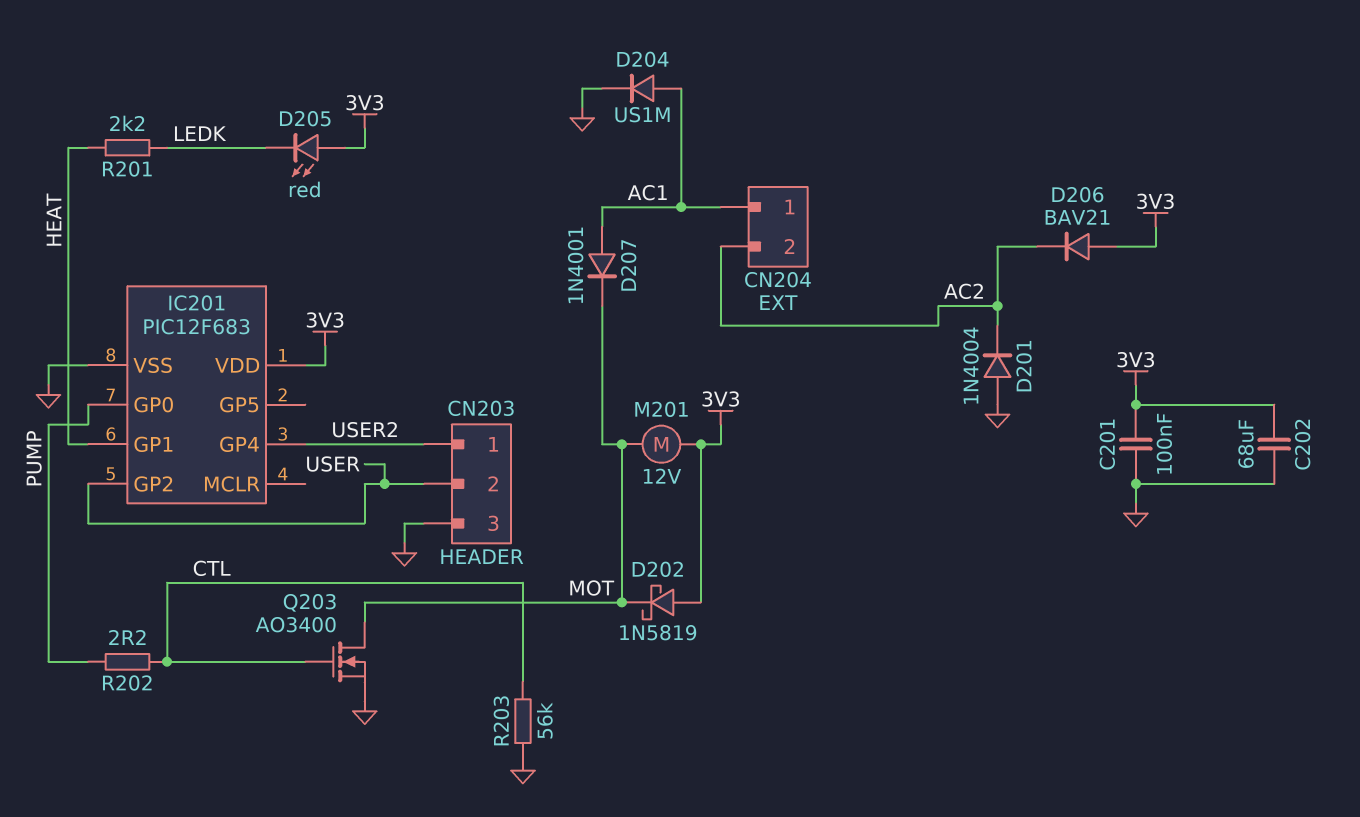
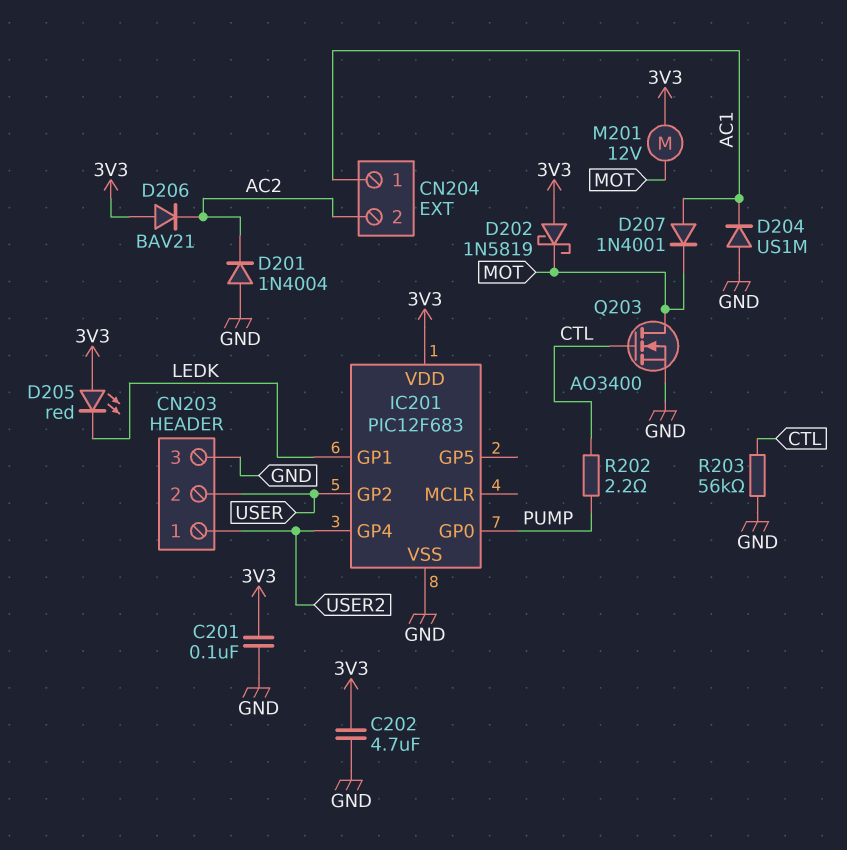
C202: 68uF (3V3, GND) -> 4.7uF (3V3, GND)
D204: diode US1M (A AC1, K GND) -> diode US1M (A GND, K AC1)
IC201 pin GP1: HEAT -> LEDK
R201: 2.2k (HEAT, LEDK) -> none

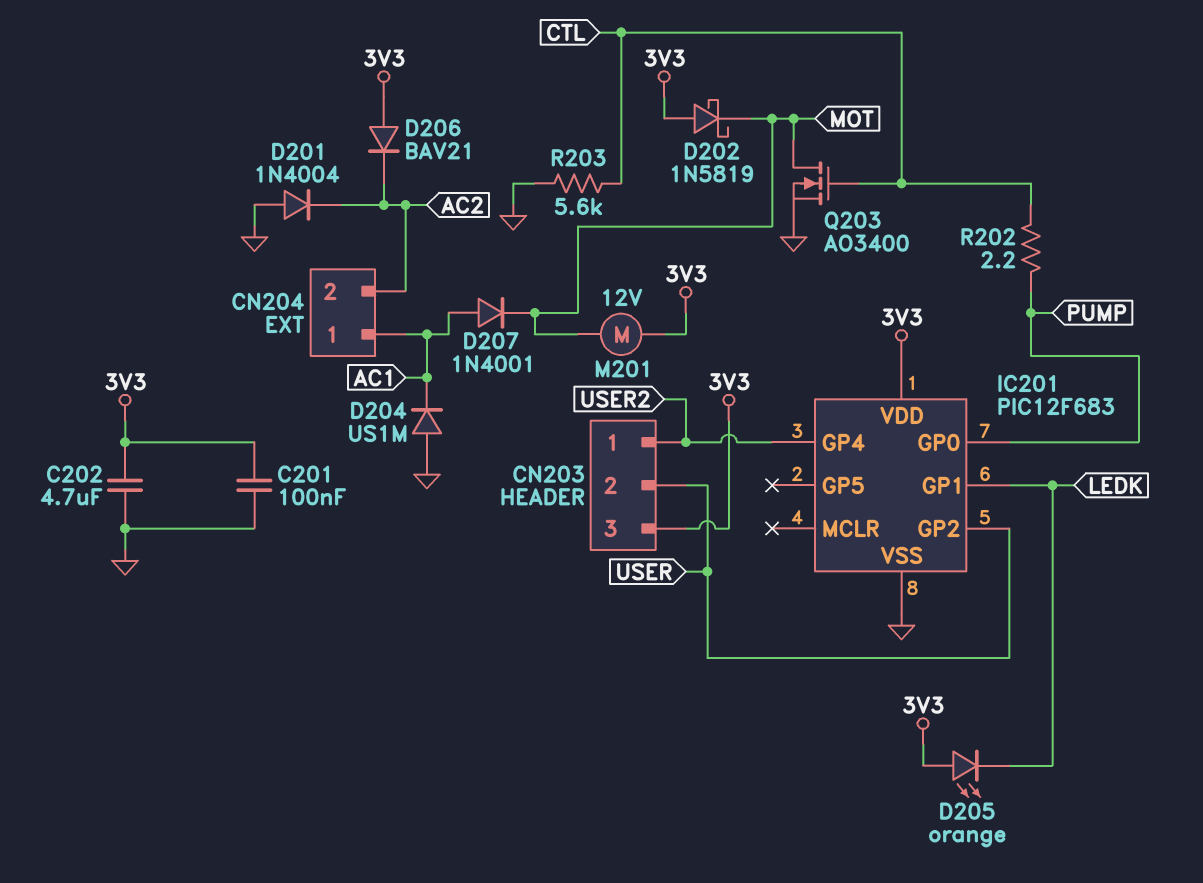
CN203 pin 3: GND -> 3V3
D205: LED red (A 3V3, K LEDK) -> LED orange (A 3V3, K LEDK)
R203: 56k (CTL, GND) -> 5.6k (CTL, GND)

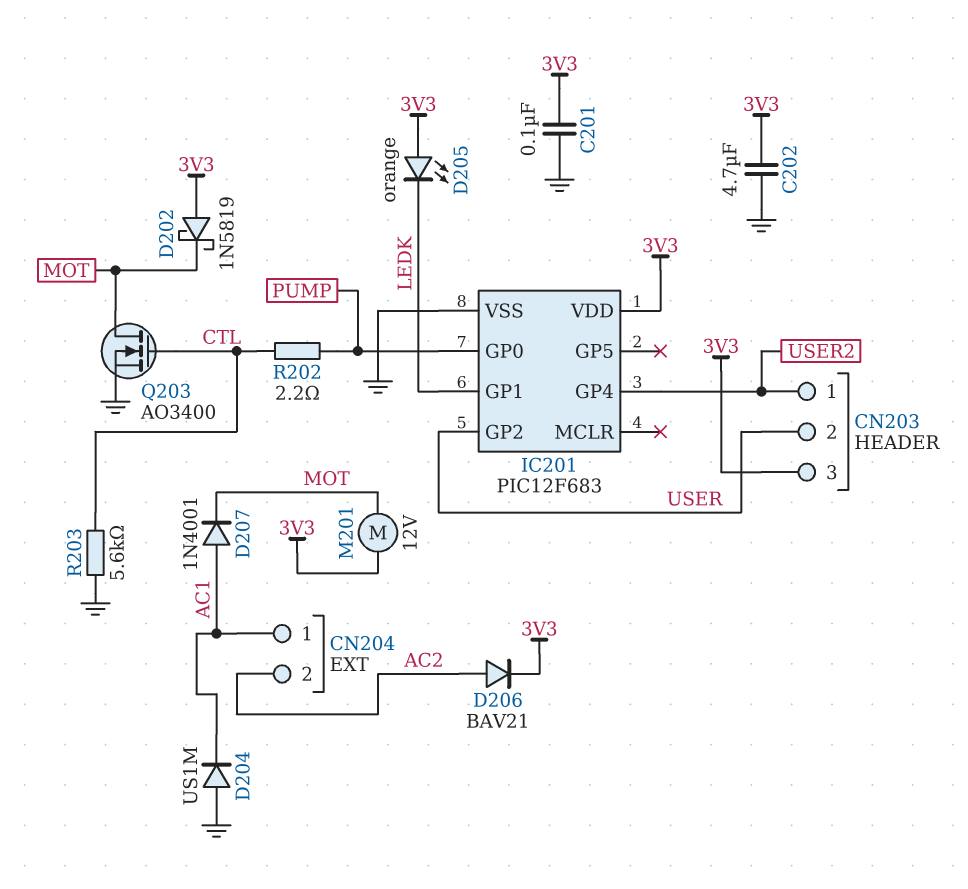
D201: diode 1N4004 (A GND, K AC2) -> none
D206: diode BAV21 (A 3V3, K AC2) -> diode BAV21 (A AC2, K 3V3)

